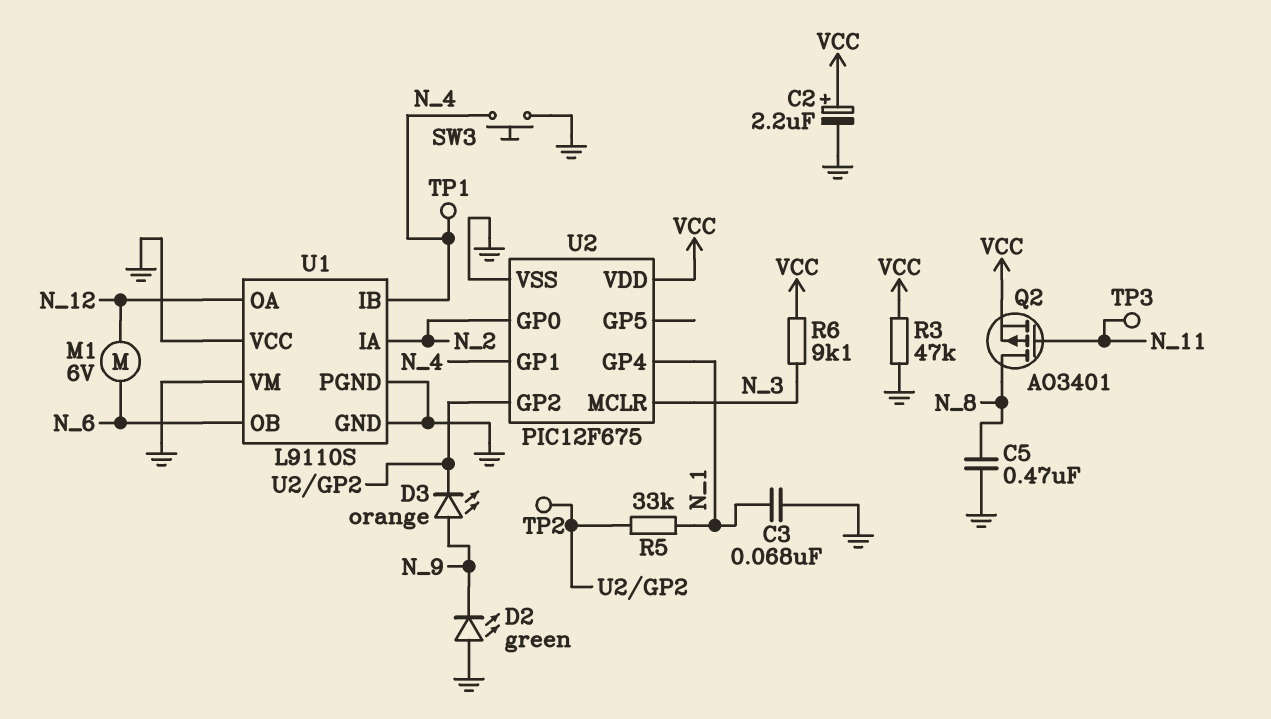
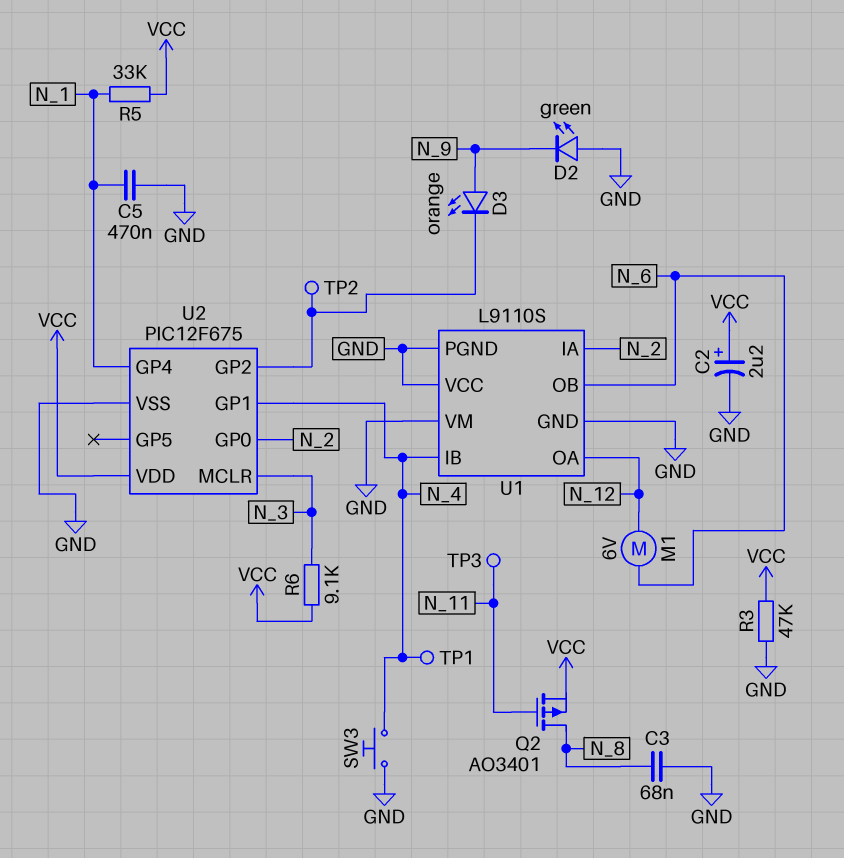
C3: 68nF (GND, N_1) -> 68nF (GND, N_8)
C5: 470nF (GND, N_8) -> 470nF (GND, N_1)
R5: 33k (N_1, U2/GP2) -> 33k (N_1, VCC)

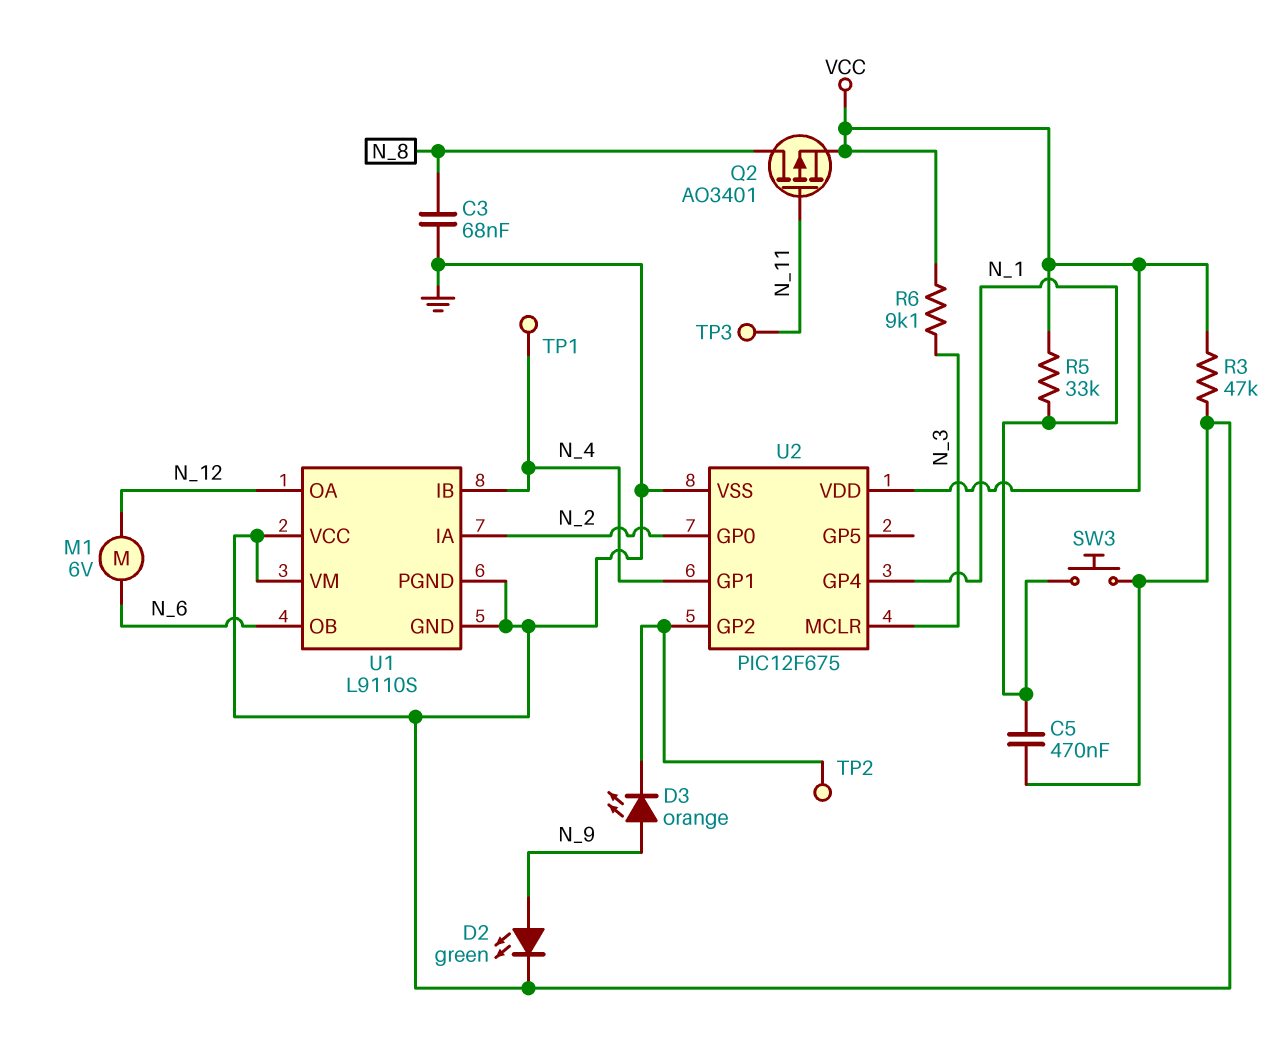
C2: 2.2uF (plus VCC, minus GND) -> none
D2: LED green (A GND, K N_9) -> LED green (A N_9, K GND)
SW3: button (GND, N_4) -> button (GND, N_1)

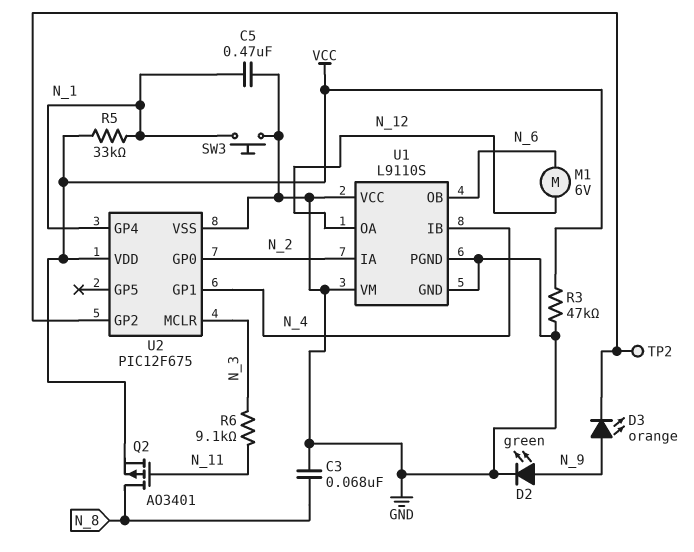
R6: 9.1k (N_3, VCC) -> 9.1k (N_3, N_11)
TP1: test point (N_4) -> none
TP3: test point (N_11) -> none

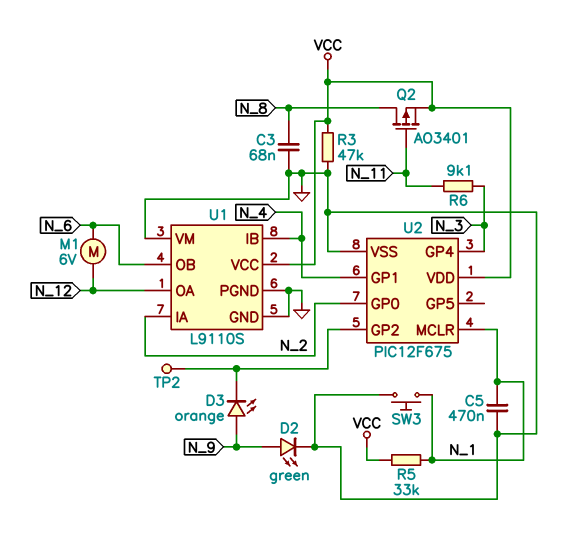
U1 pin VCC: GND -> VCC
U2 pin GP4: N_1 -> N_3
U2 pin MCLR: N_3 -> N_1

